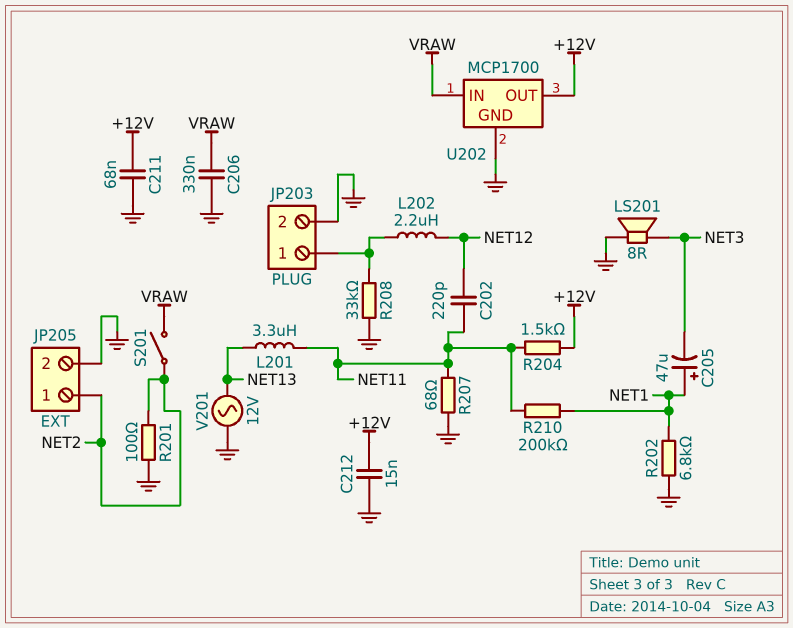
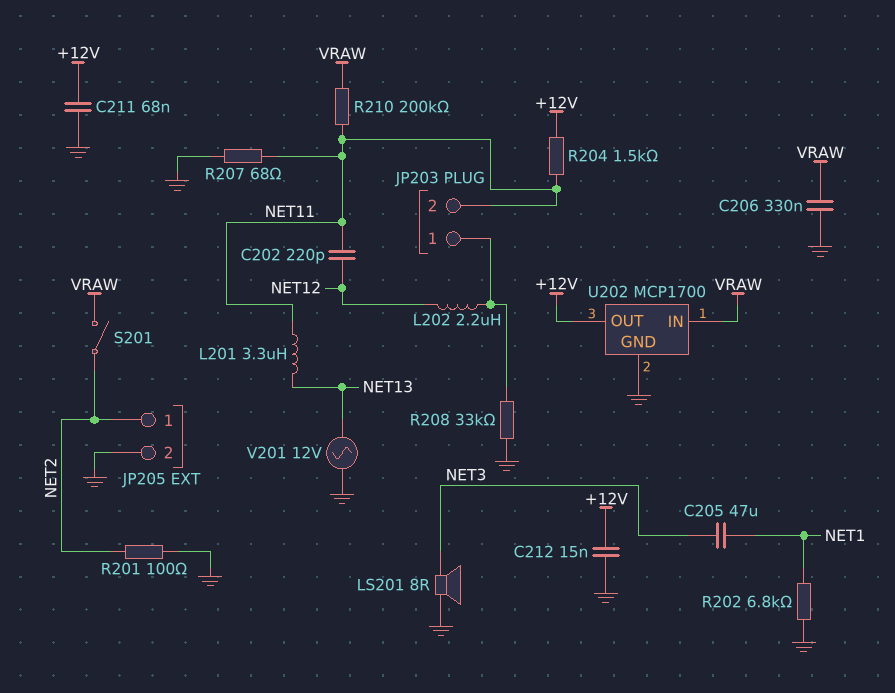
C205: 47uF (plus NET1, minus NET3) -> 47uF (NET1, NET3)
JP203 pin 2: GND -> NET11
R210: 200k (NET1, NET11) -> 200k (NET11, VRAW)

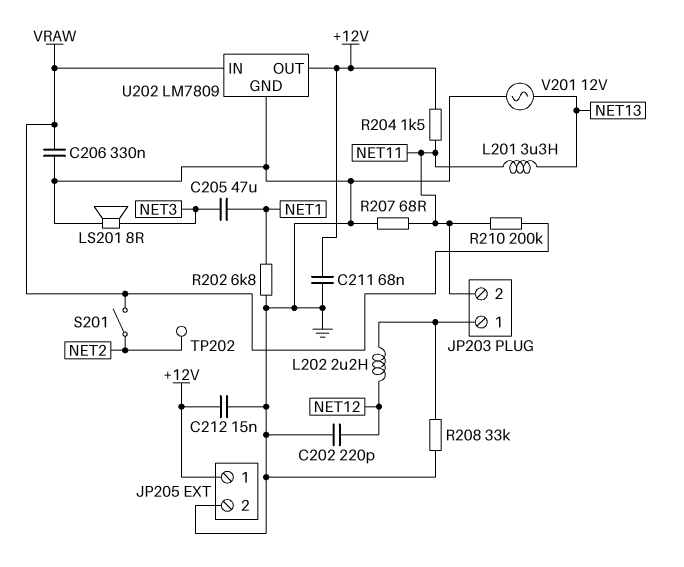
C202: 220pF (NET11, NET12) -> 220pF (GND, NET12)
JP205 pin 1: NET2 -> +12V
R201: 100 (GND, NET2) -> none
TP202: none -> test point (NET2)
U202: MCP1700 -> LM7809

